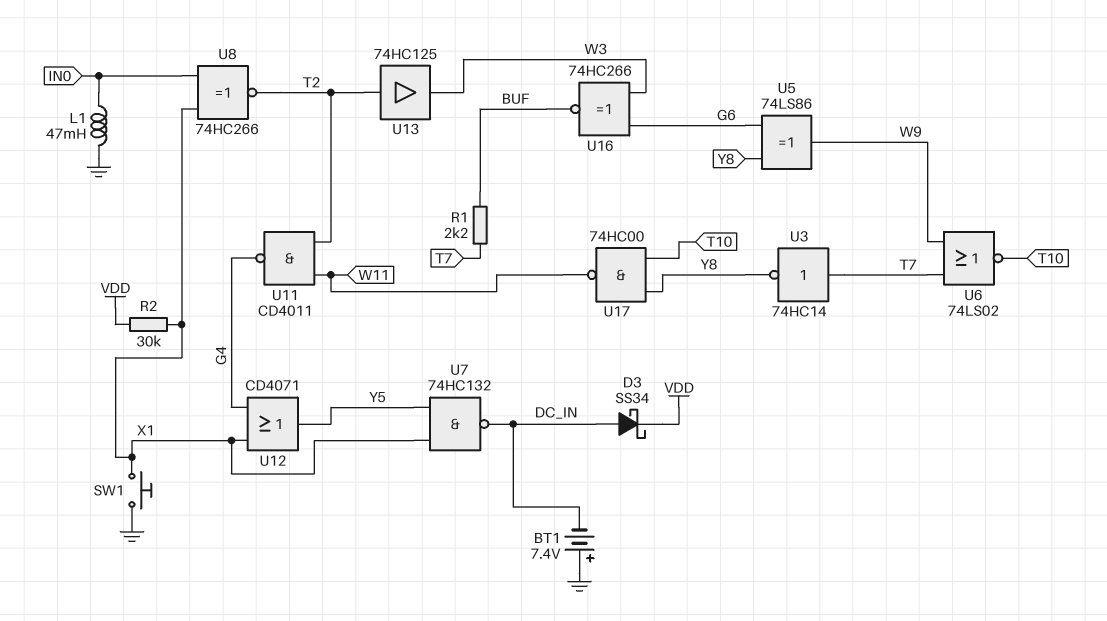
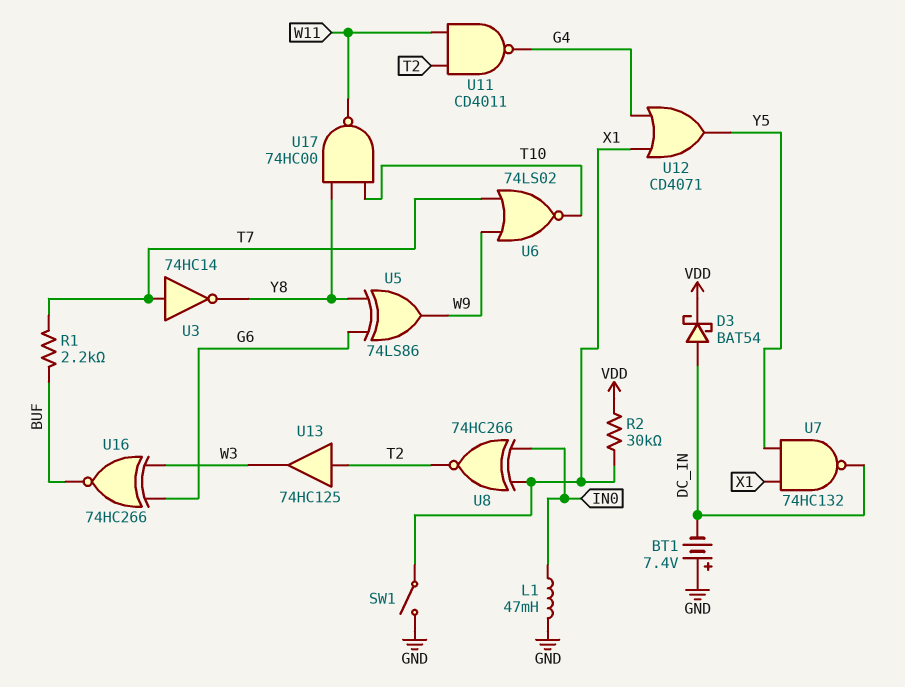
D3: schottky SS34 (A DC_IN, K VDD) -> schottky BAT54 (A DC_IN, K VDD)
SW1: button (GND, X1) -> switch (GND, X1)

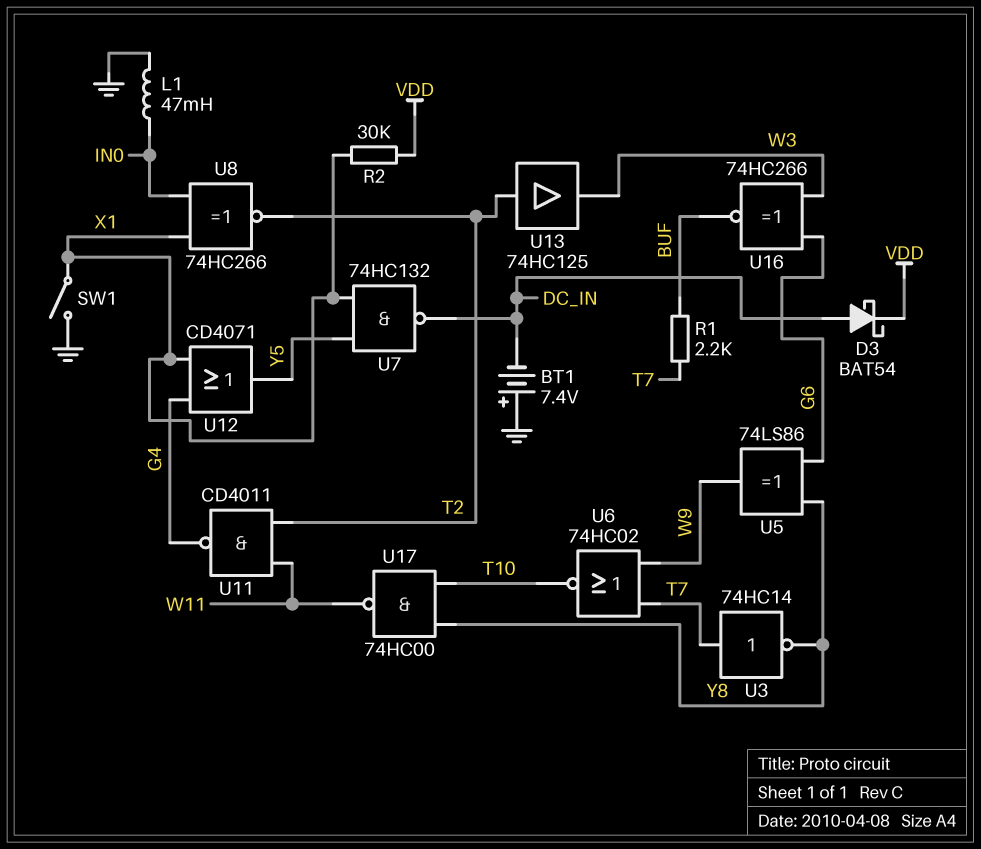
U6: NOR 74LS02 (in T7, in W9, out T10) -> NOR 74HC02 (in T7, in W9, out T10)

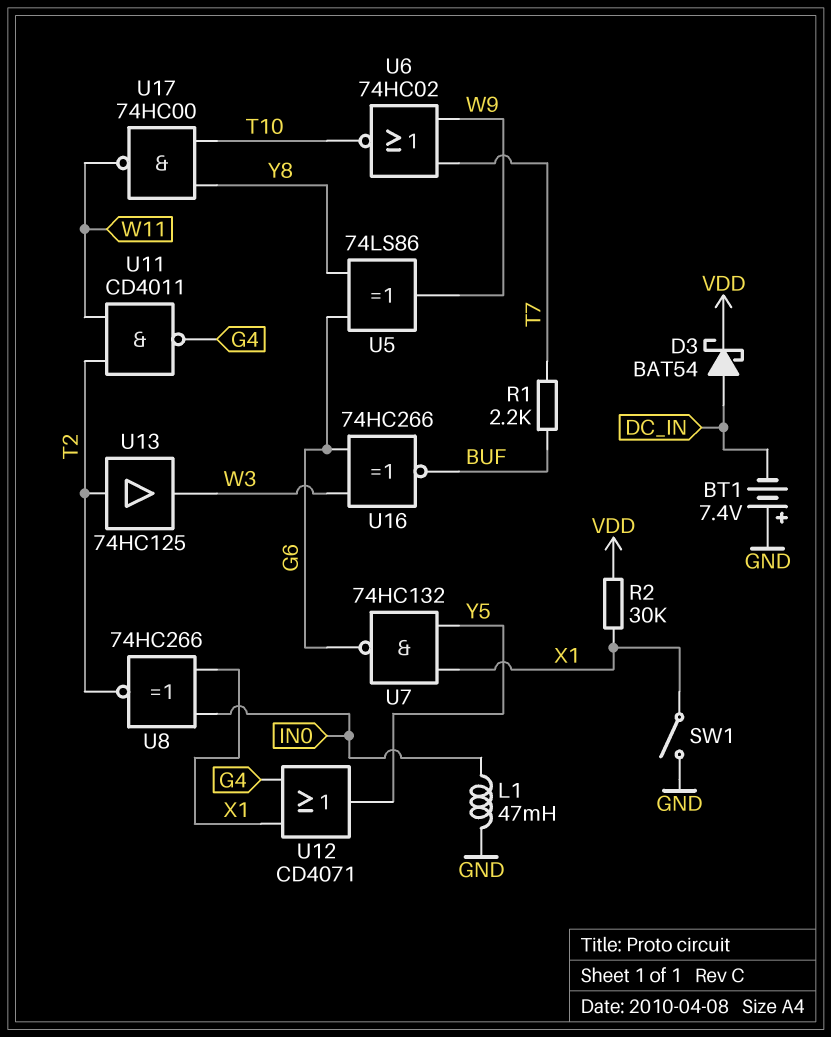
U3: NOT 74HC14 (in T7, out Y8) -> none
U7: NAND 74HC132 (in X1, in Y5, out DC_IN) -> NAND 74HC132 (in X1, in Y5, out G6)

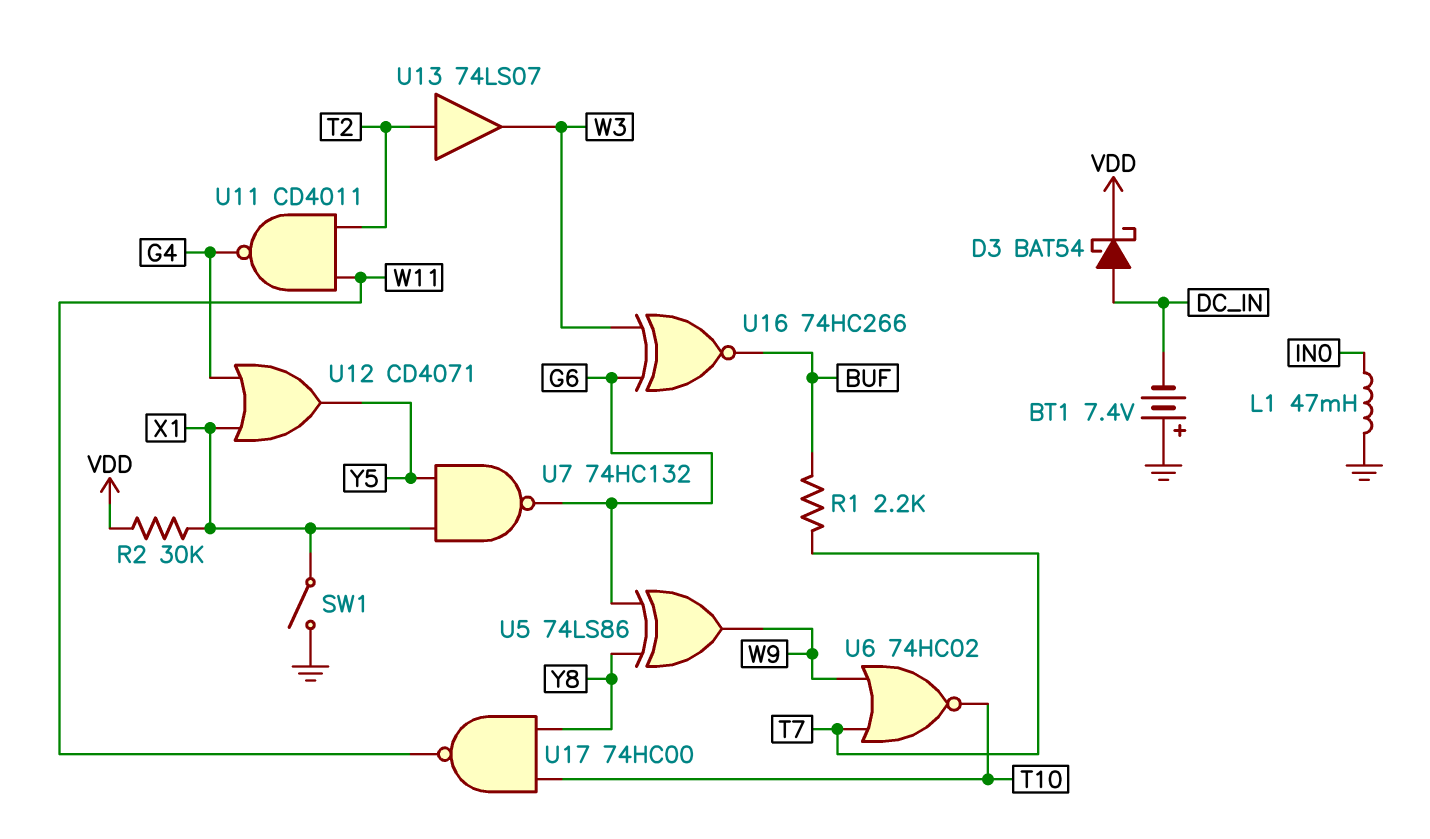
U8: XNOR 74HC266 (in IN0, in X1, out T2) -> none
U13: buffer 74HC125 (in T2, out W3) -> buffer 74LS07 (in T2, out W3)

